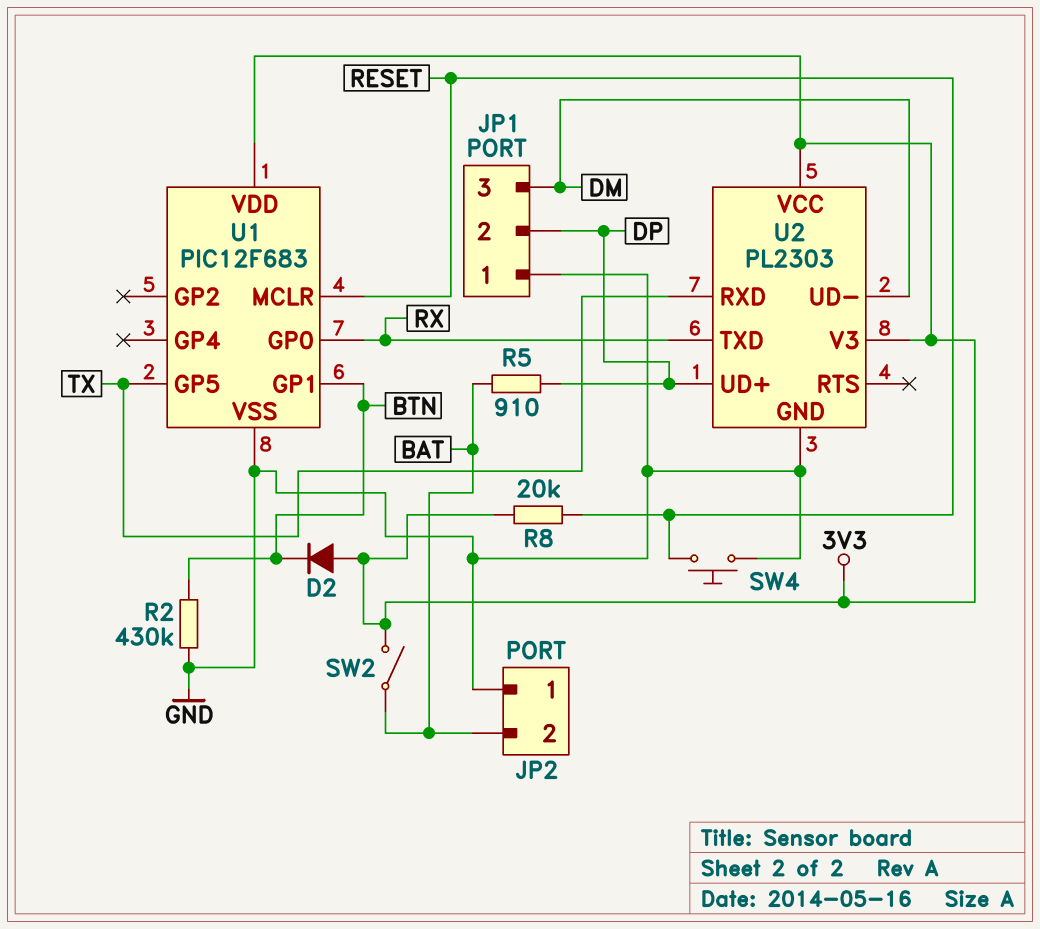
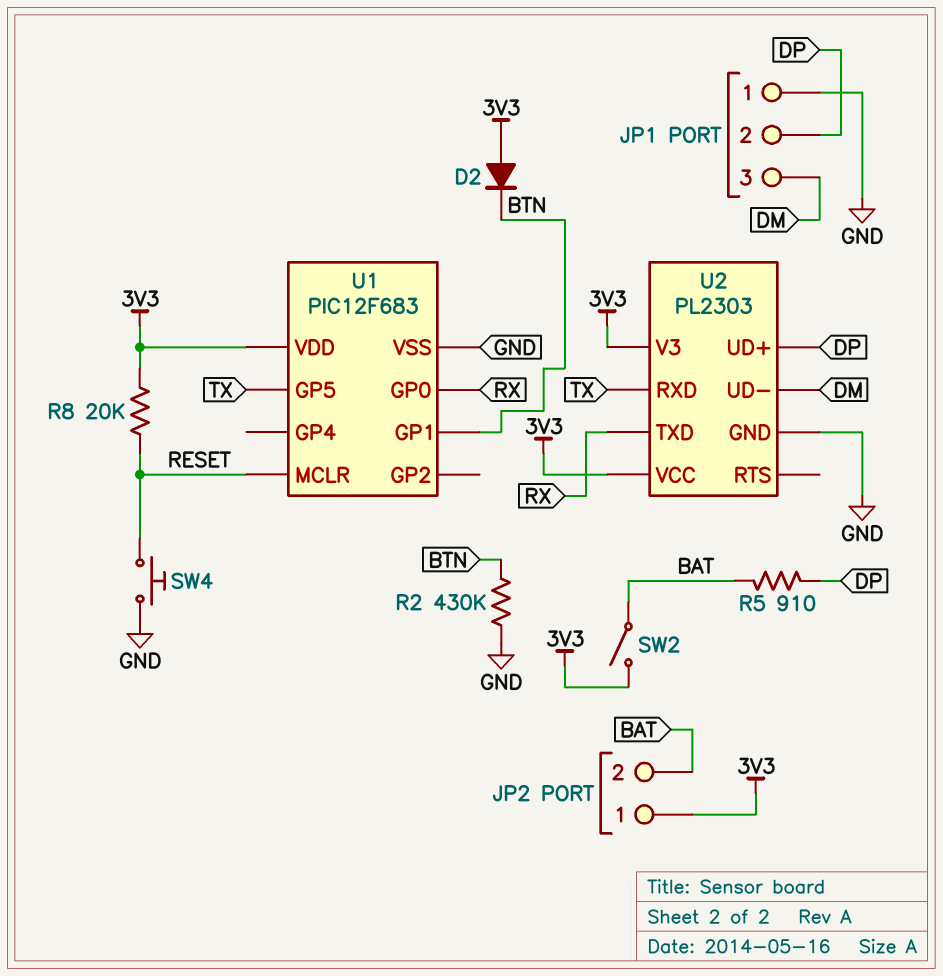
JP2 pin 1: GND -> 3V3

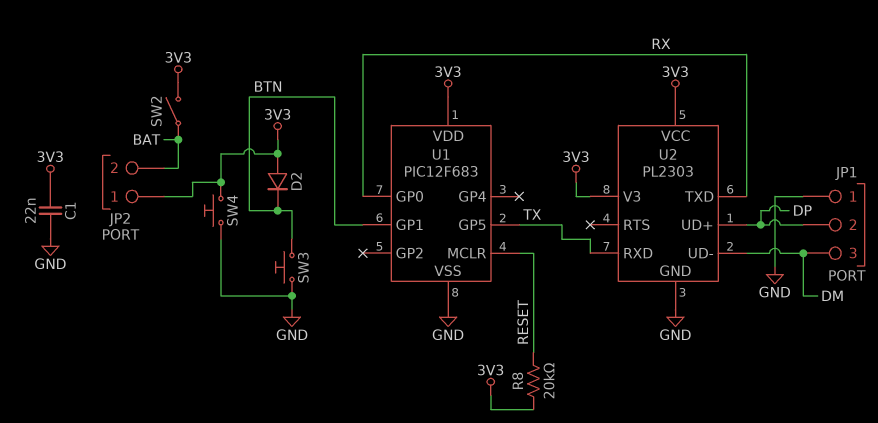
C1: none -> 22nF (3V3, GND)
R2: 430k (BTN, GND) -> none
R5: 910 (BAT, DP) -> none
SW3: none -> button (BTN, GND)
SW4: button (GND, RESET) -> button (3V3, GND)

